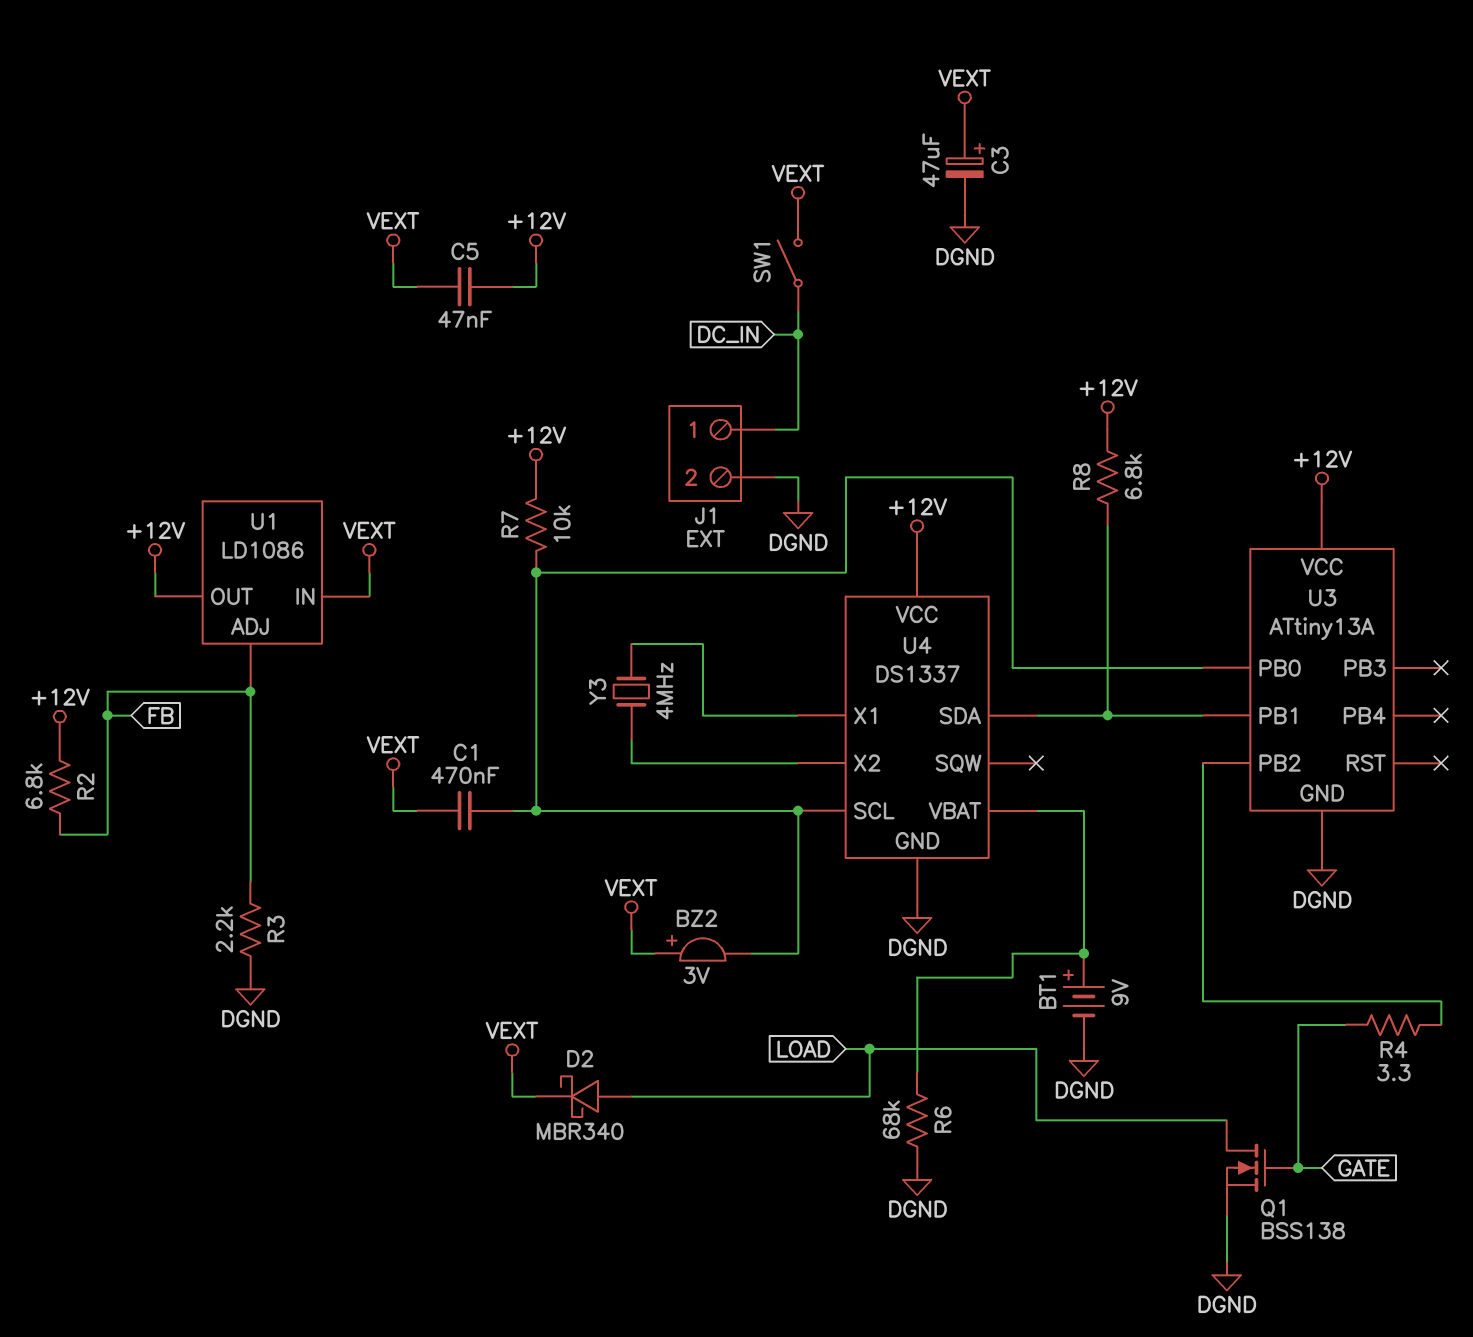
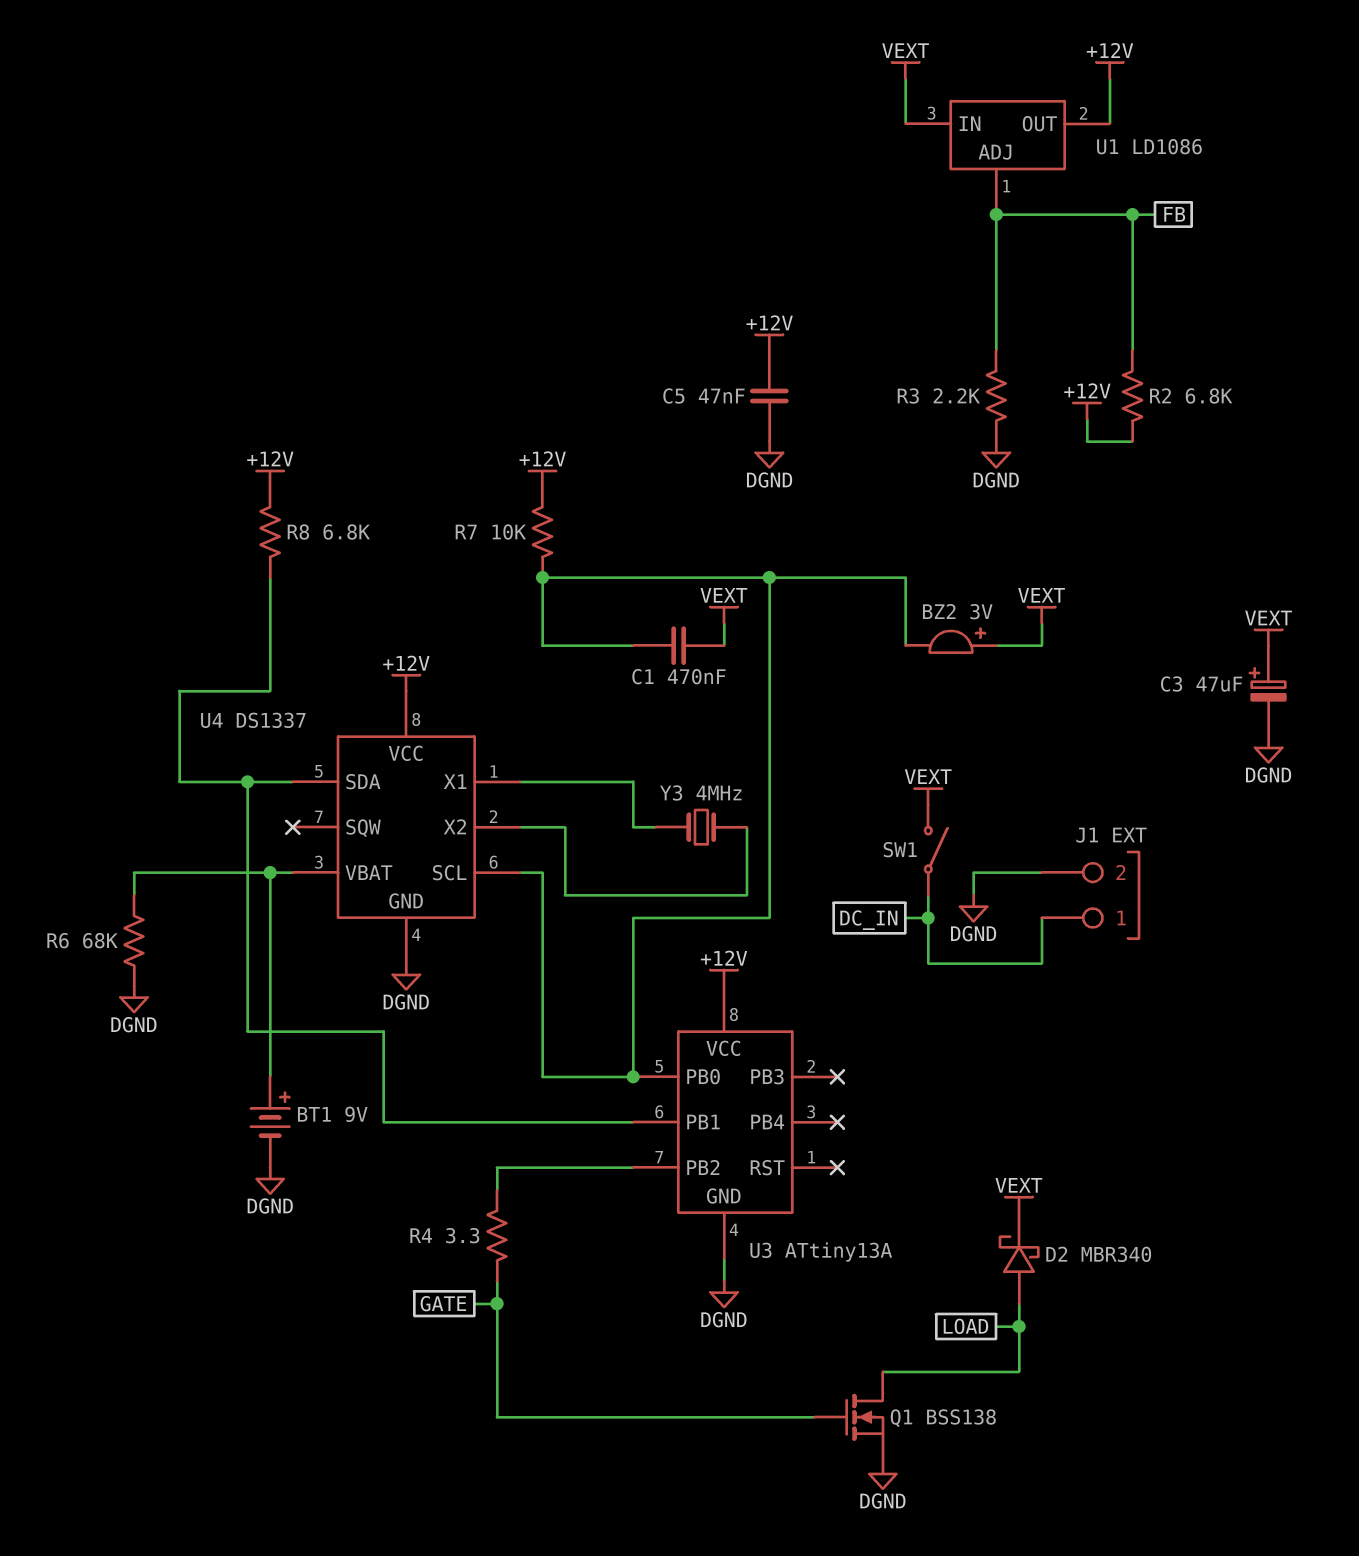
C5: 47nF (+12V, VEXT) -> 47nF (+12V, DGND)

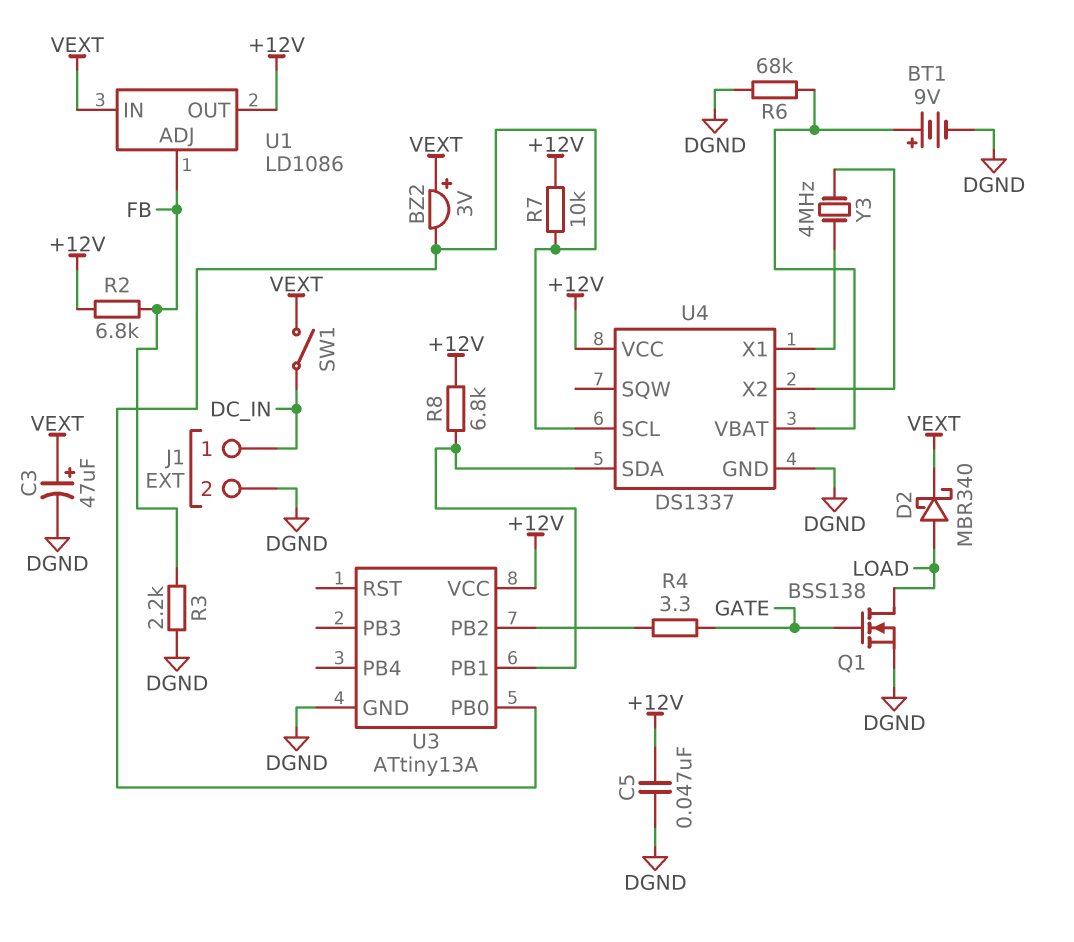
C1: 470nF (U3/PB0, VEXT) -> none

